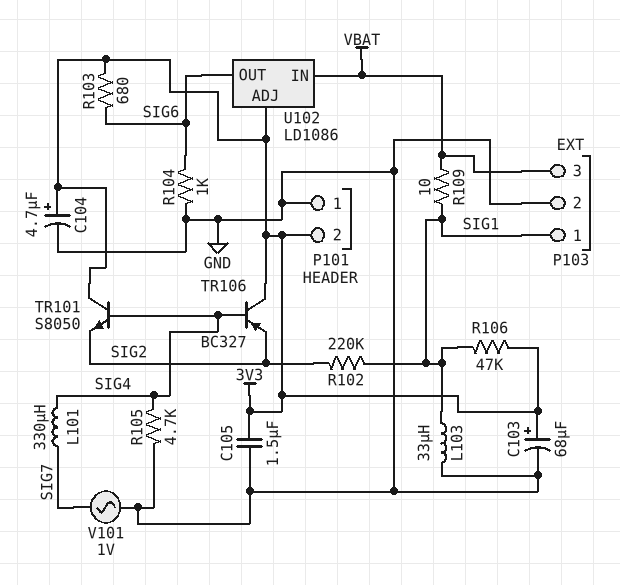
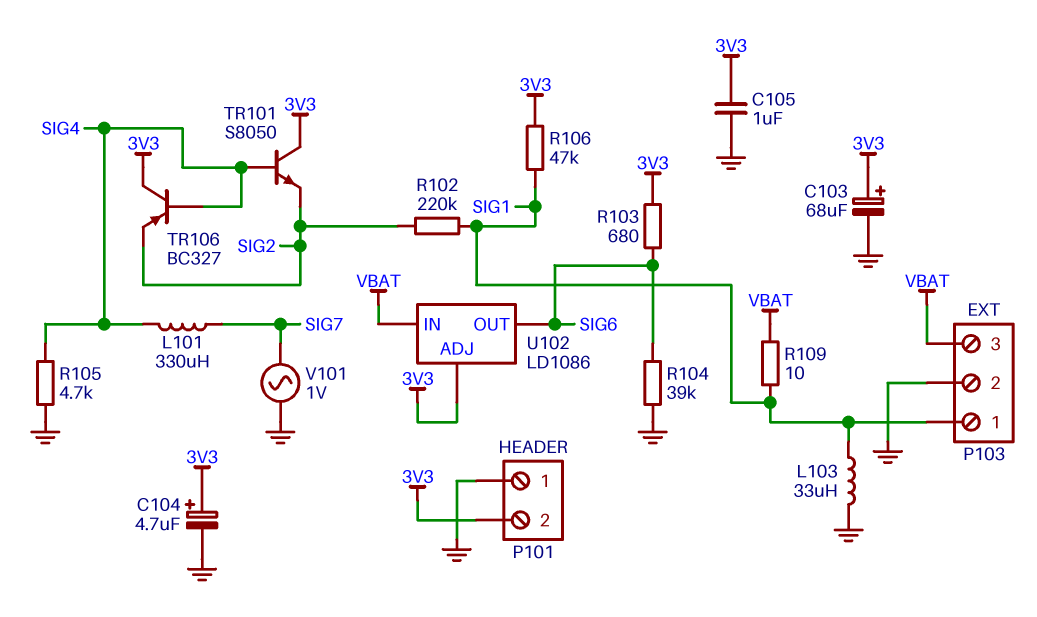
C105: 1.5uF (3V3, GND) -> 1uF (3V3, GND)
R104: 1k (GND, SIG6) -> 39k (GND, SIG6)

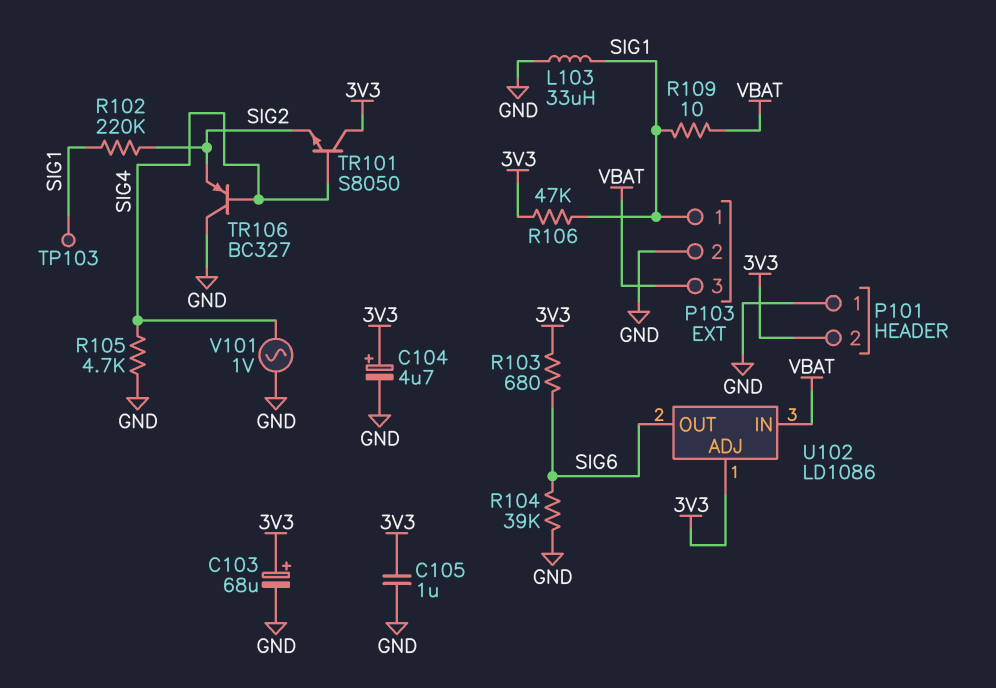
L101: 330uH (SIG4, SIG7) -> none
TP103: none -> test point (SIG1)
TR106: PNP BC327 (B SIG4, C 3V3, E SIG2) -> PNP BC327 (B SIG4, C GND, E SIG2)
V101: AC 1V (GND, SIG7) -> AC 1V (GND, SIG4)

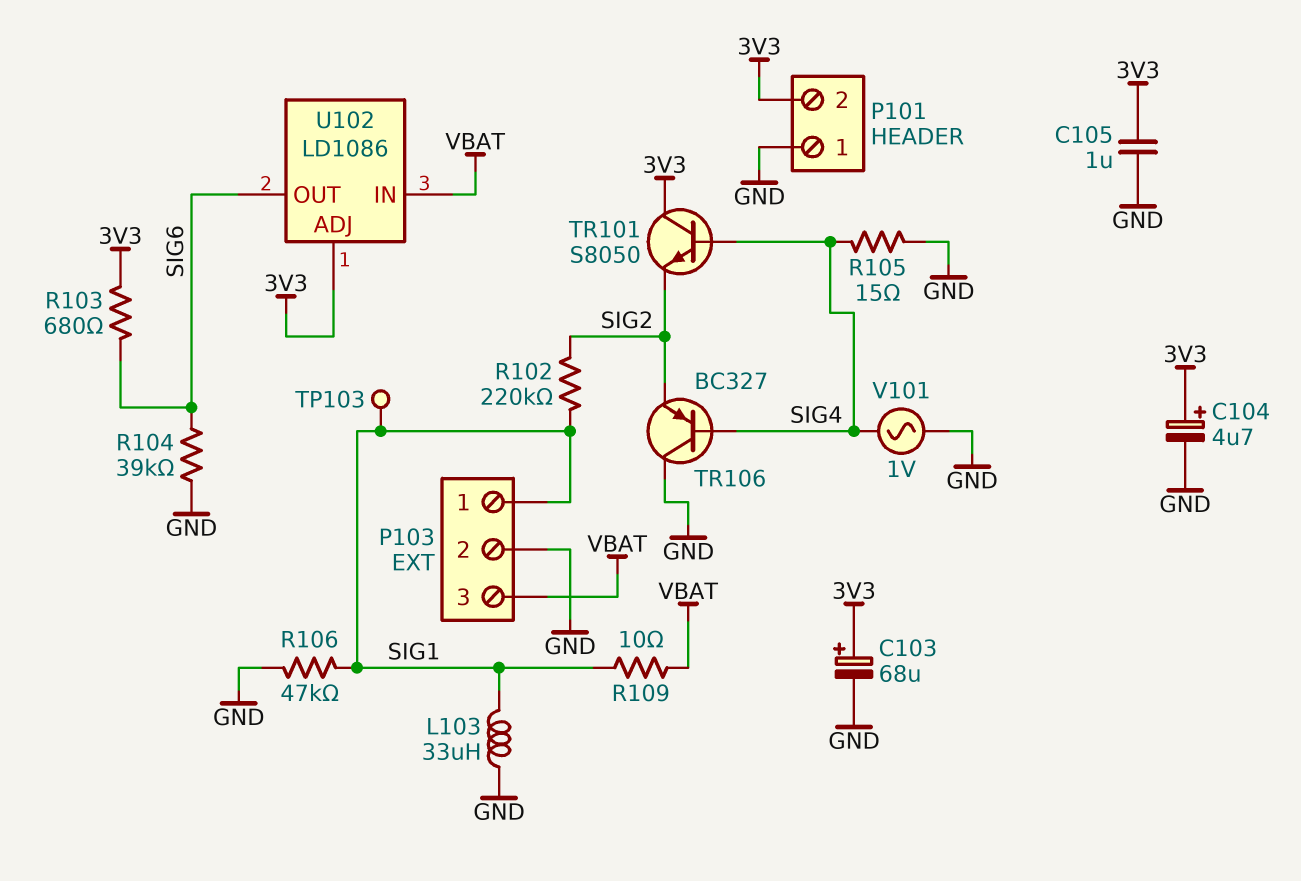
R105: 4.7k (GND, SIG4) -> 15 (GND, SIG4)
R106: 47k (3V3, SIG1) -> 47k (GND, SIG1)

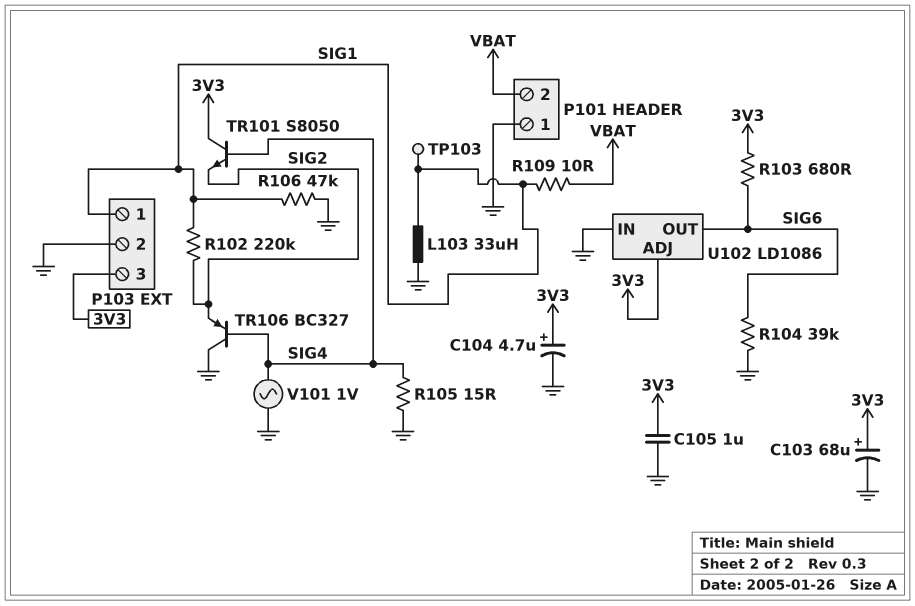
P101 pin 2: 3V3 -> VBAT
P103 pin 3: VBAT -> 3V3
U102 pin IN: VBAT -> GND

